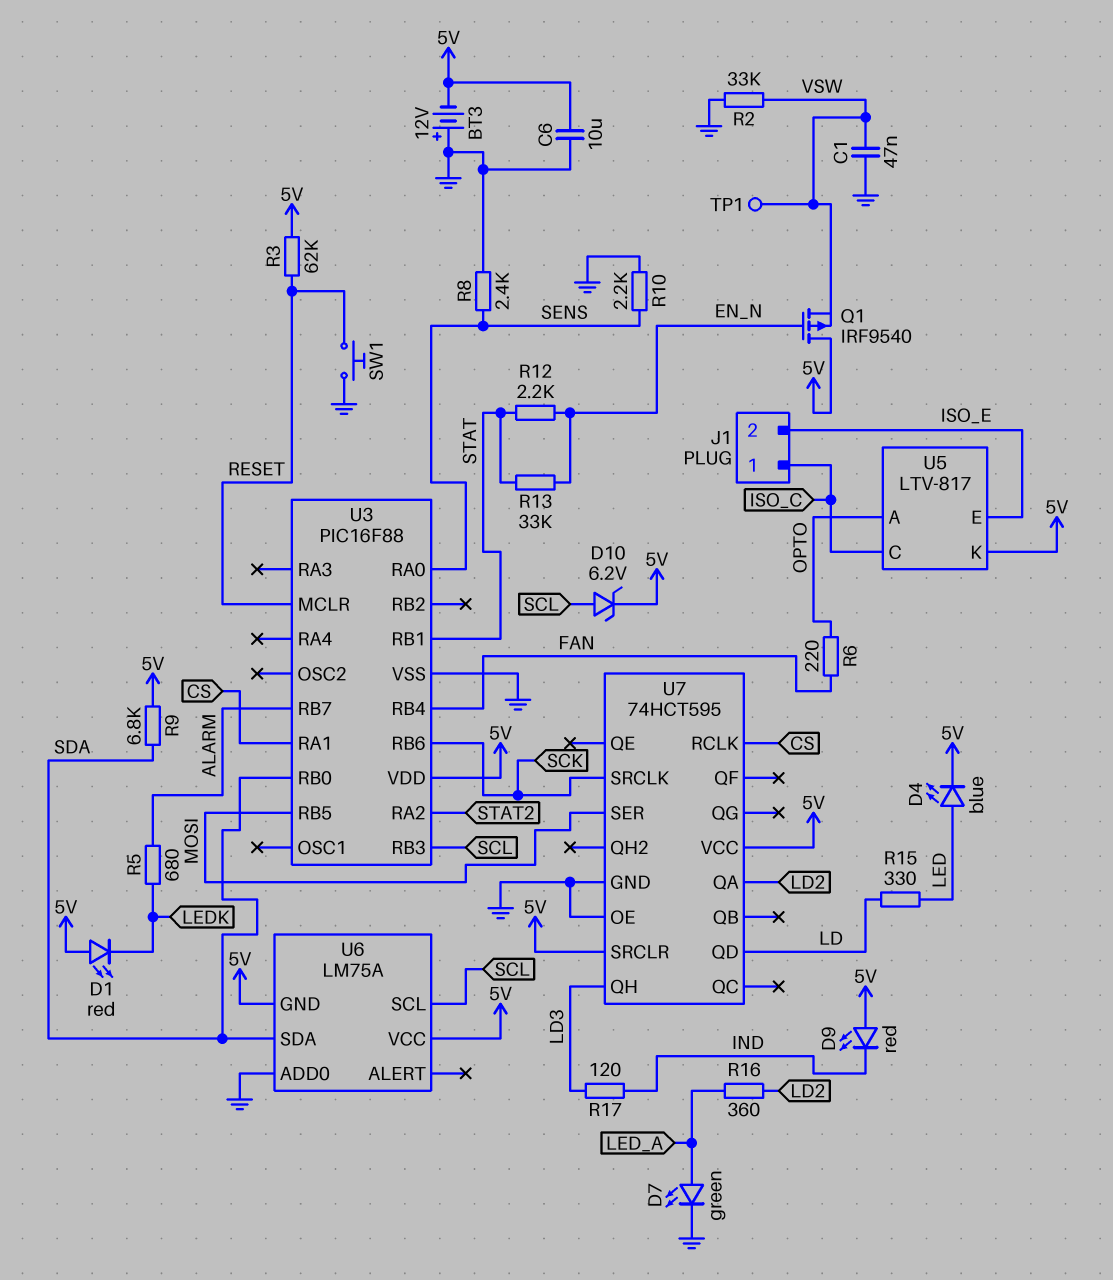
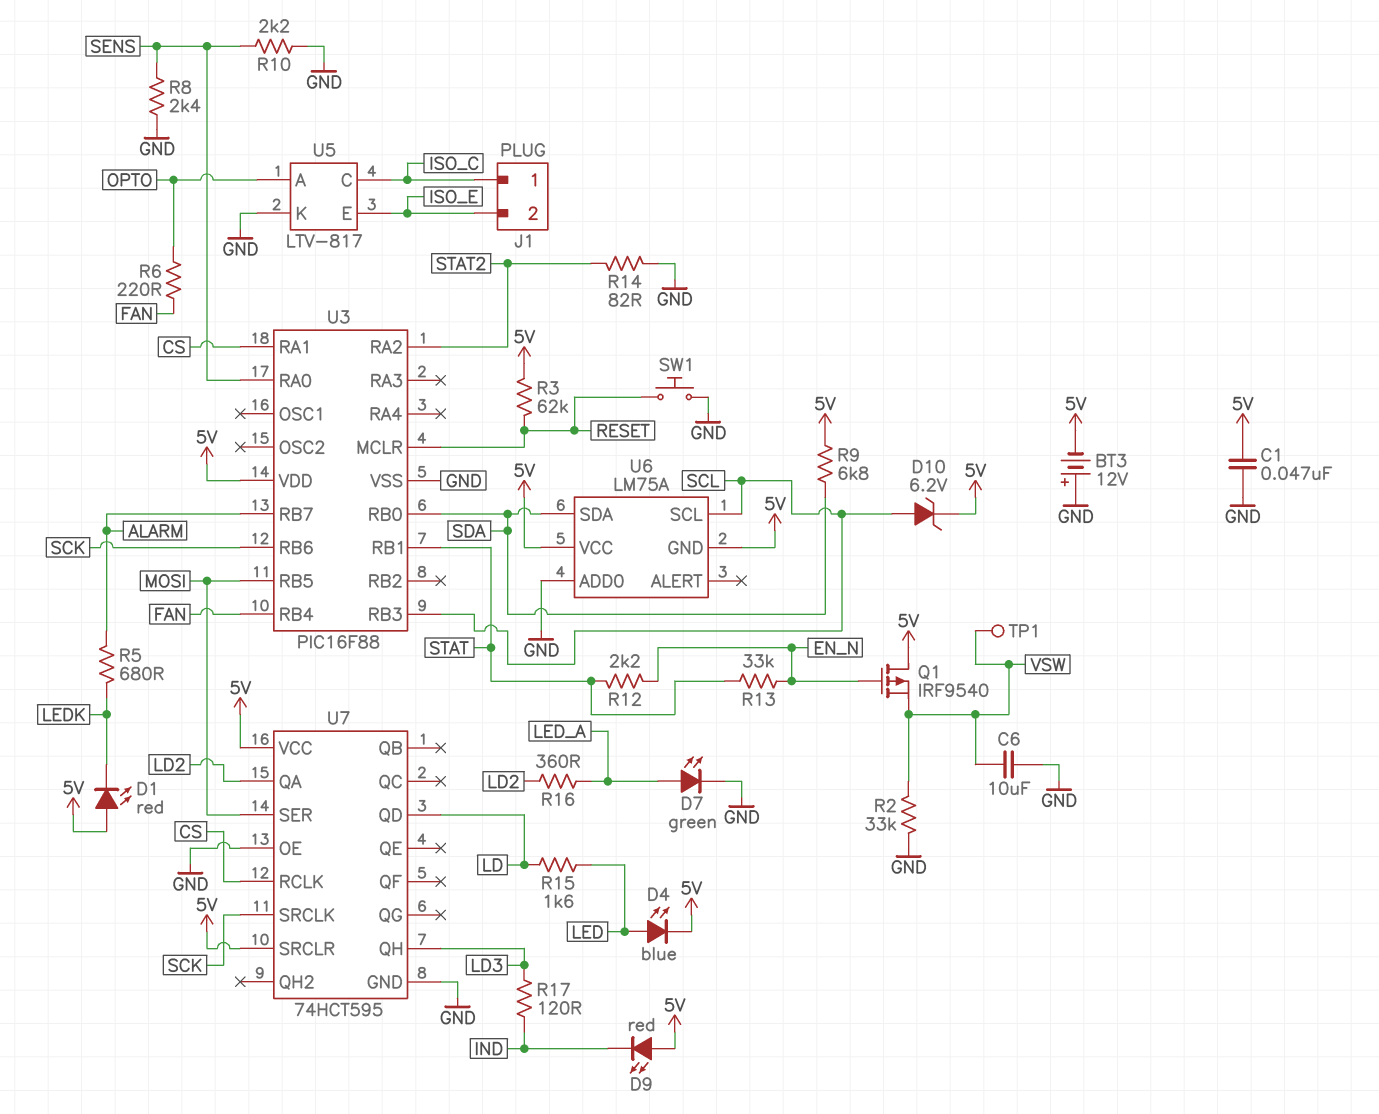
C1: 47nF (GND, VSW) -> 47nF (5V, GND)
C6: 10uF (5V, GND) -> 10uF (GND, VSW)
R14: none -> 82 (GND, STAT2)
R15: 330 (LD, LED) -> 1.6k (LD, LED)
U5 pin K: 5V -> GND

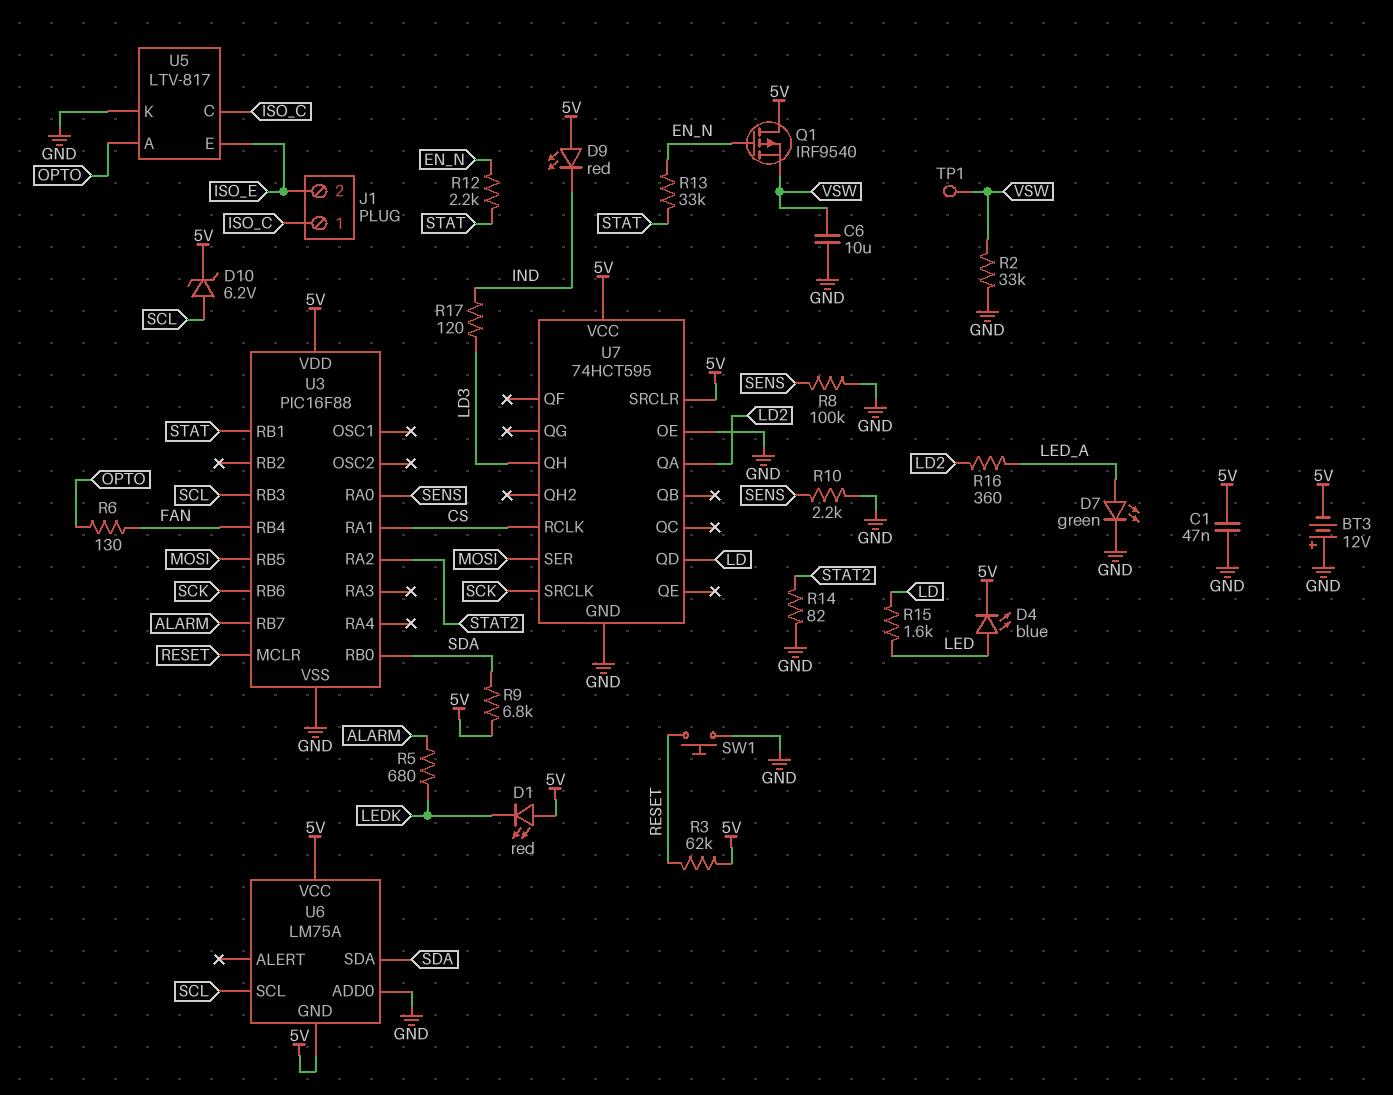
R6: 220 (FAN, OPTO) -> 130 (FAN, OPTO)
R8: 2.4k (GND, SENS) -> 100k (GND, SENS)

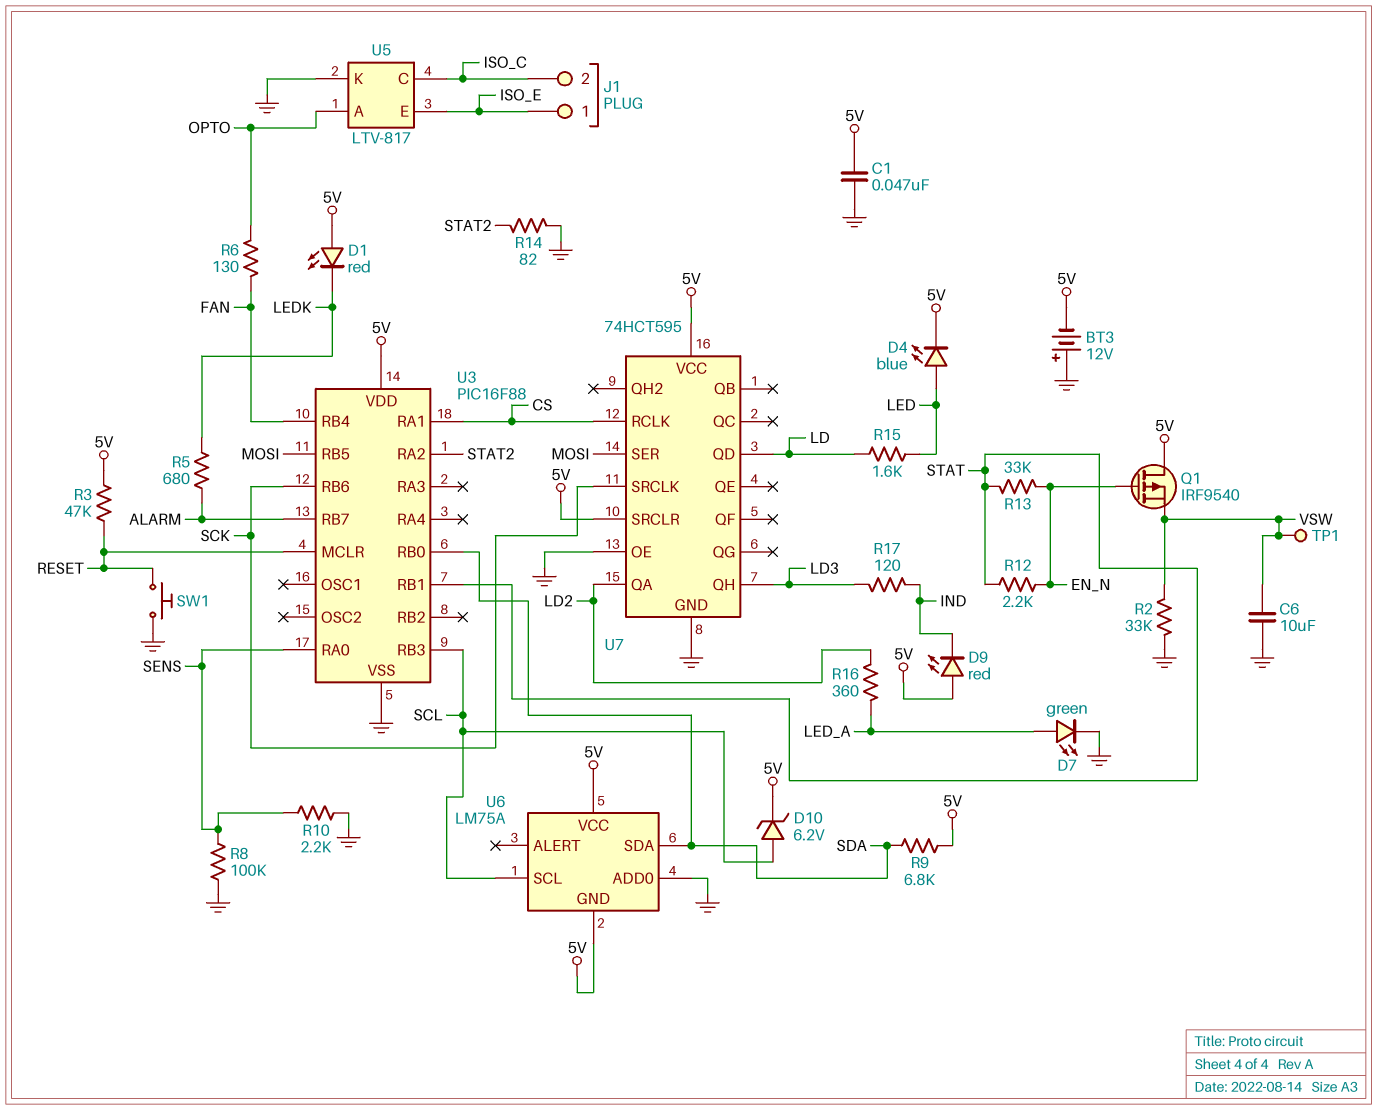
J1 pin 1: ISO_C -> ISO_E
J1 pin 2: ISO_E -> ISO_C
R3: 62k (5V, RESET) -> 47k (5V, RESET)

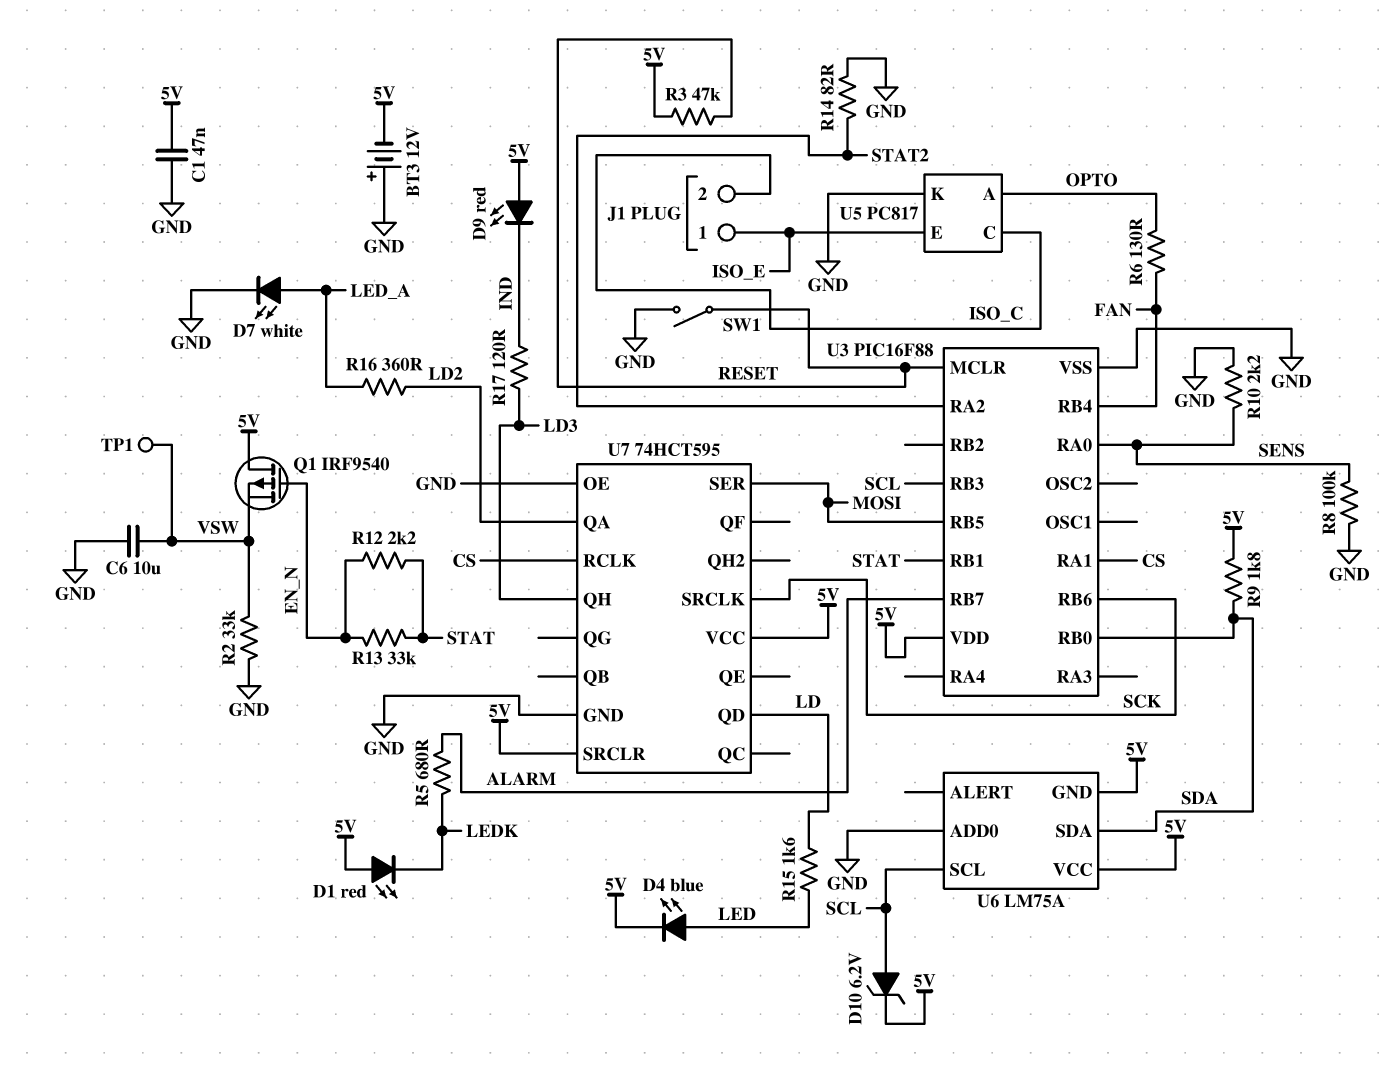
D7: LED green (A LED_A, K GND) -> LED white (A LED_A, K GND)
R9: 6.8k (5V, SDA) -> 1.8k (5V, SDA)
SW1: button (GND, RESET) -> switch (GND, RESET)
U5: LTV-817 -> PC817

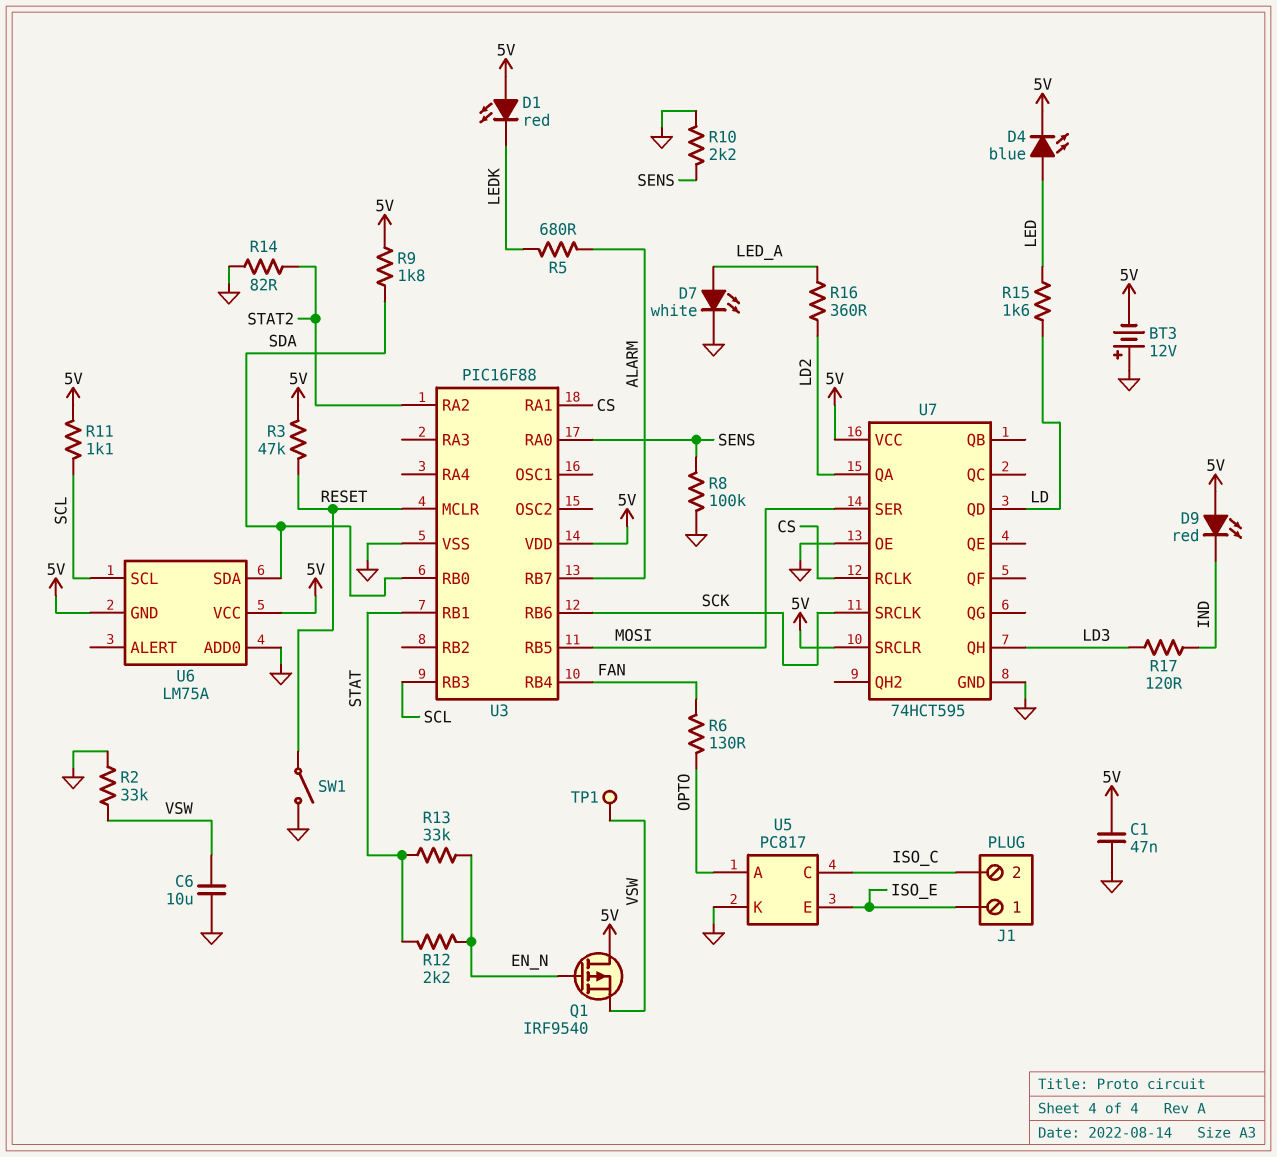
D10: zener 6.2V (A SCL, K 5V) -> none
R11: none -> 1.1k (5V, SCL)

